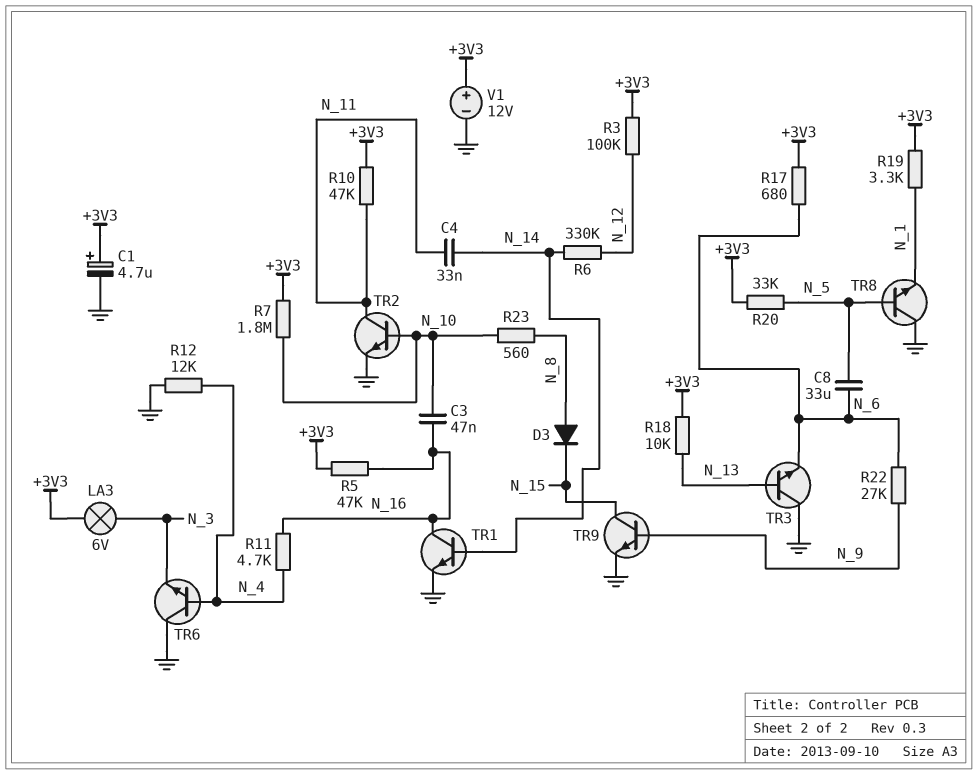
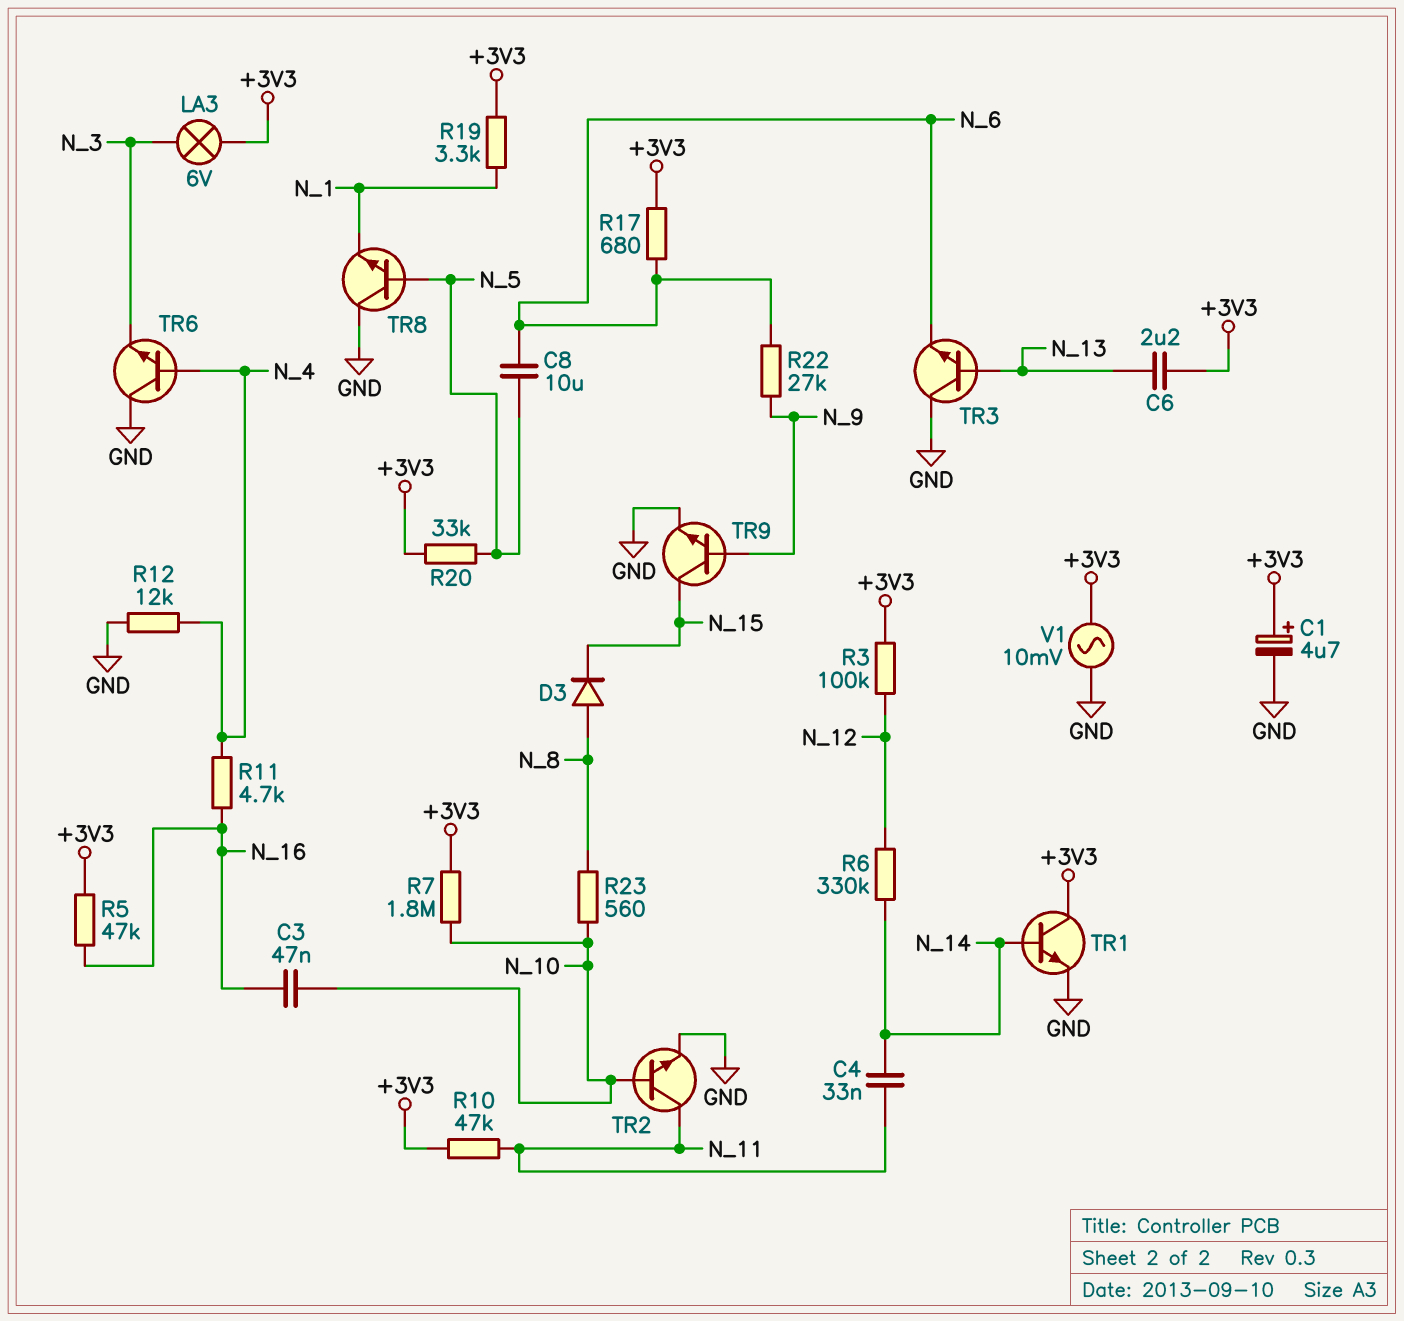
C6: none -> 2.2uF (+3V3, N_13)
C8: 33uF (N_5, N_6) -> 10uF (N_5, N_6)
R18: 10k (+3V3, N_13) -> none
TR1: NPN (B N_14, C N_16, E GND) -> NPN (B N_14, C +3V3, E GND)
V1: 12V (plus +3V3, minus GND) -> AC 10mV (+3V3, GND)

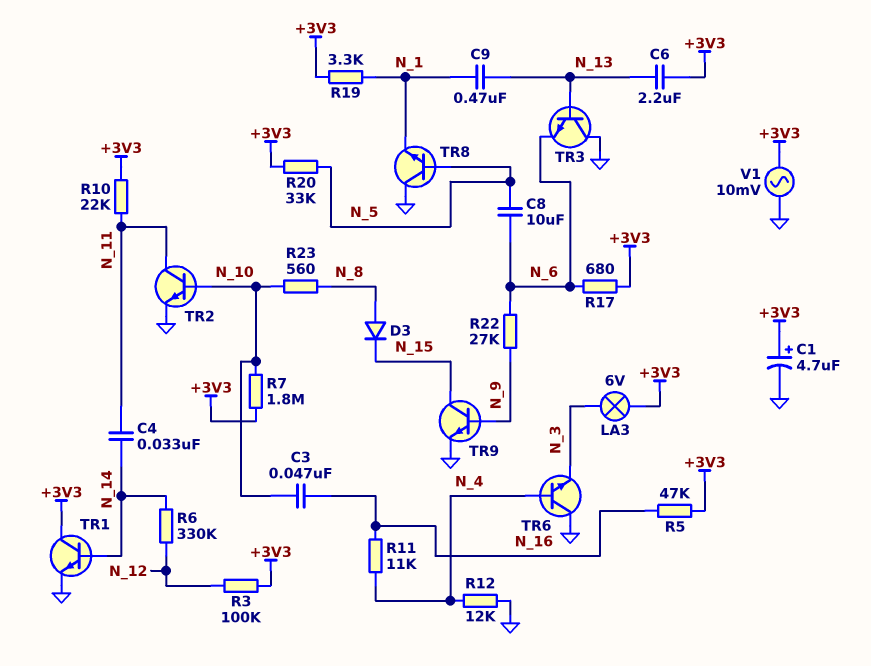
C9: none -> 470nF (N_1, N_13)
R10: 47k (+3V3, N_11) -> 22k (+3V3, N_11)
R11: 4.7k (N_4, N_16) -> 11k (N_4, N_16)

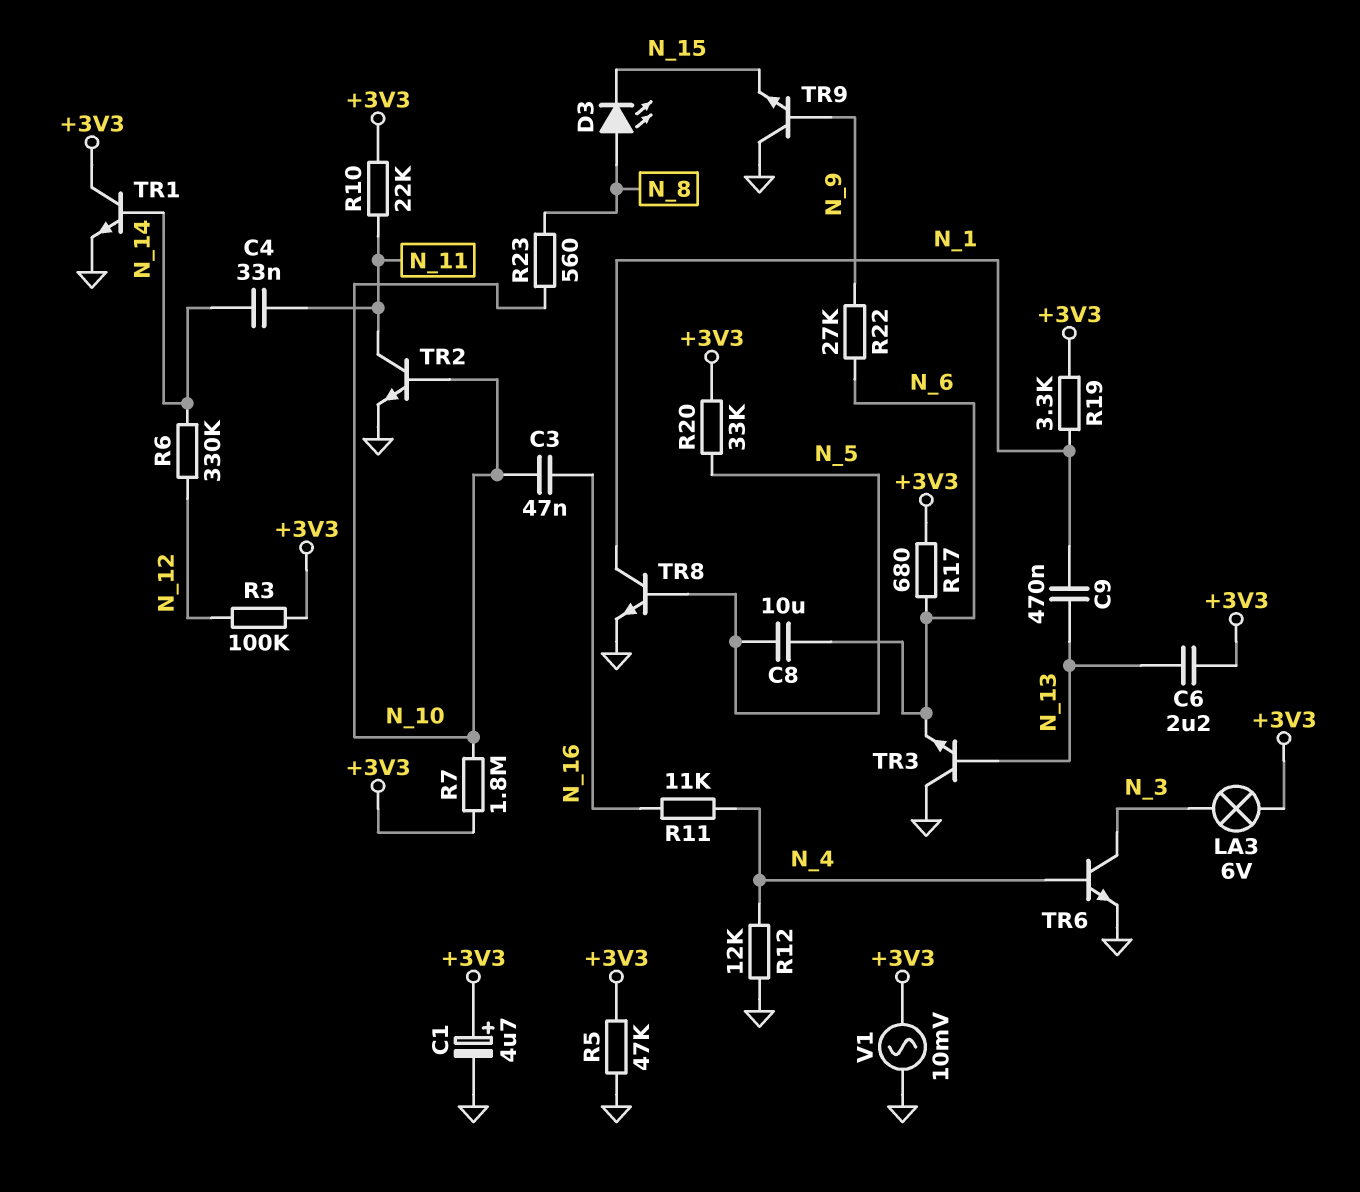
D3: diode (A N_8, K N_15) -> LED (A N_8, K N_15)
R5: 47k (+3V3, N_16) -> 47k (+3V3, GND)
TR6: NPN (B N_4, C GND, E N_3) -> NPN (B N_4, C N_3, E GND)
TR8: NPN (B N_5, C GND, E N_1) -> NPN (B N_5, C N_1, E GND)
TR9: NPN (B N_9, C N_15, E GND) -> NPN (B N_9, C GND, E N_15)

